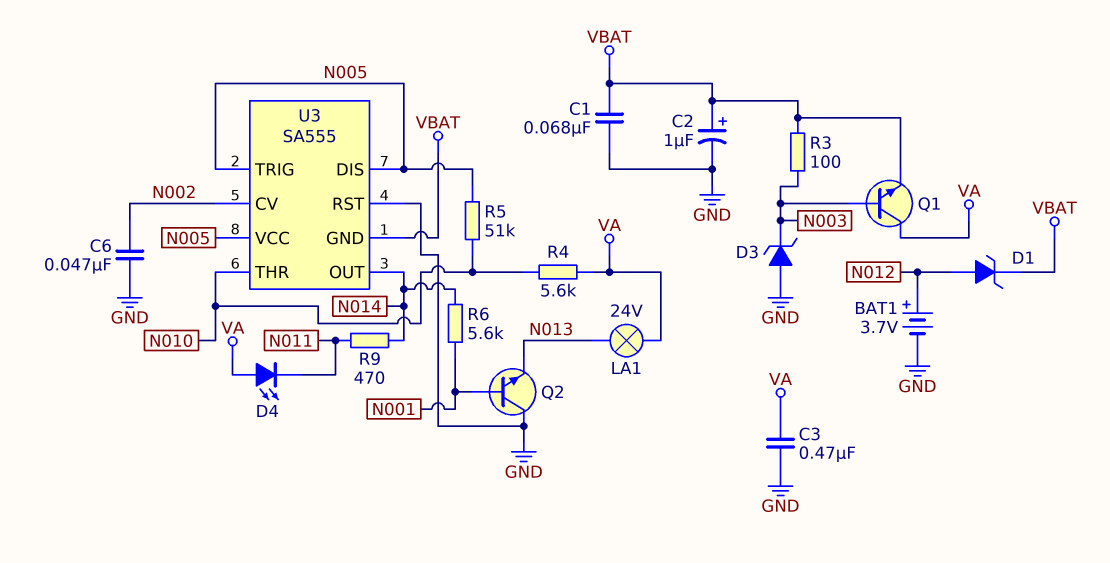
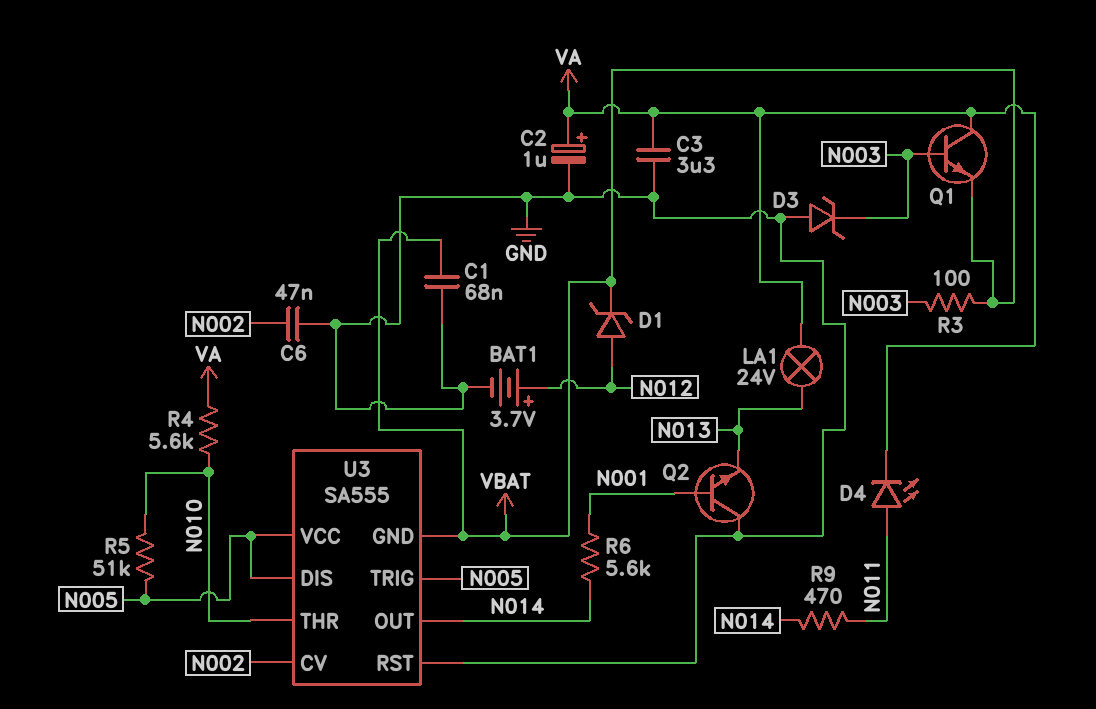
C2: 1uF (plus VBAT, minus GND) -> 1uF (plus VA, minus GND)
C3: 470nF (GND, VA) -> 3.3uF (GND, VA)
D4: LED (A VA, K N011) -> LED (A N011, K VA)

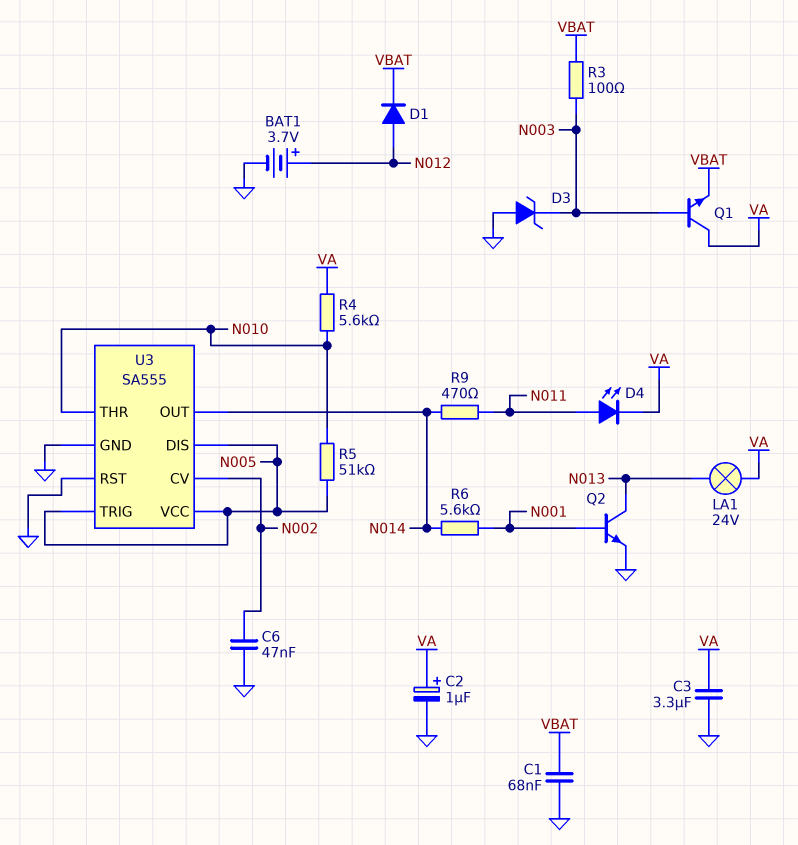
D1: zener (A N012, K VBAT) -> diode (A N012, K VBAT)
Q2: NPN (B N001, C GND, E N013) -> NPN (B N001, C N013, E GND)
U3 pin GND: VBAT -> GND

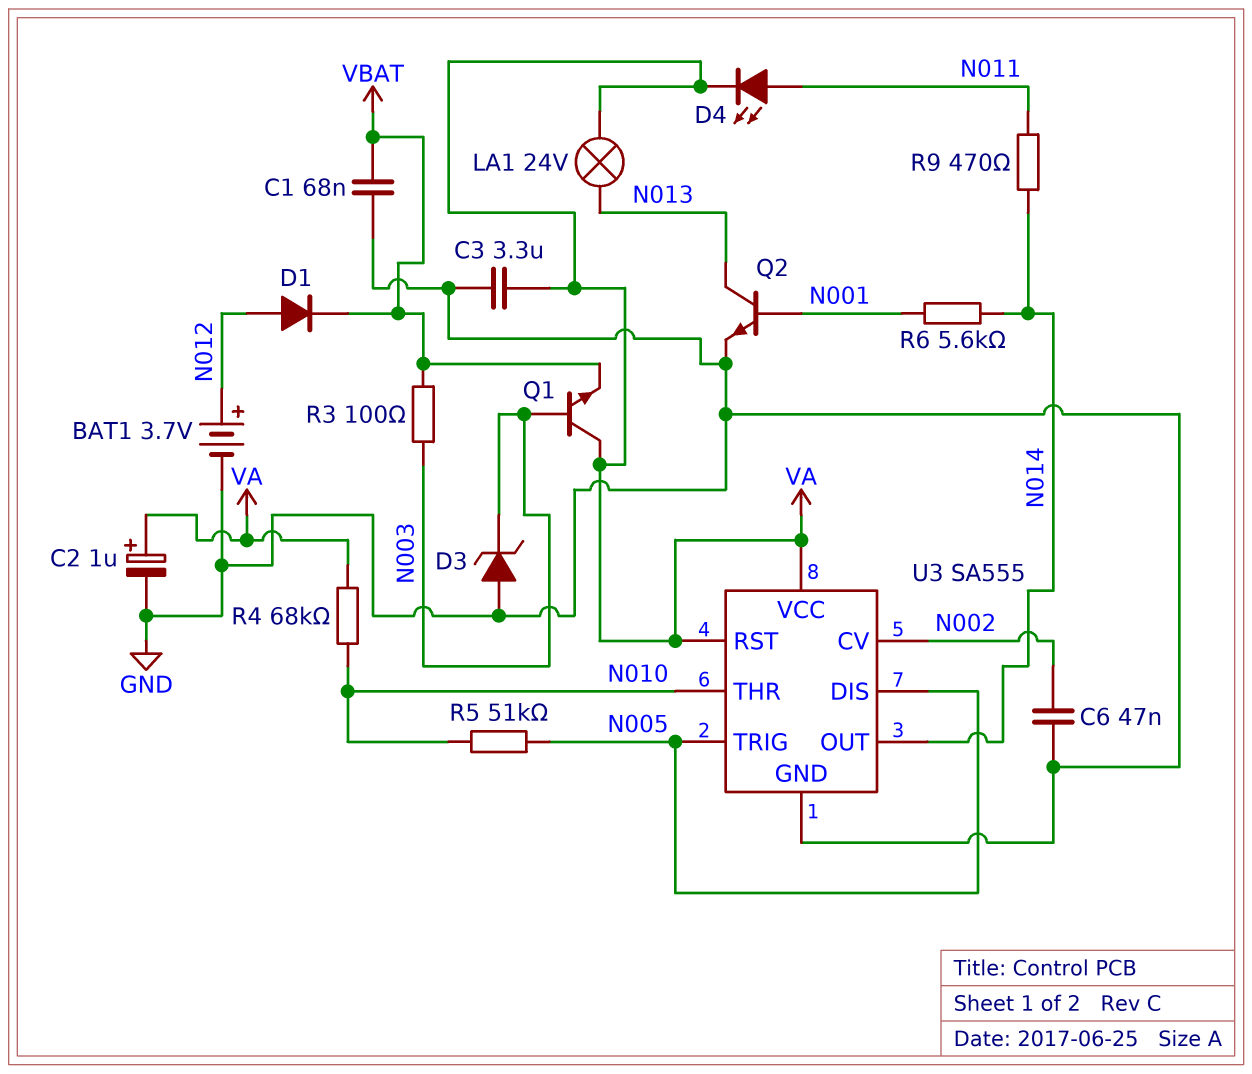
R4: 5.6k (N010, VA) -> 68k (N010, VA)
U3 pin RST: GND -> VA
U3 pin VCC: N005 -> VA

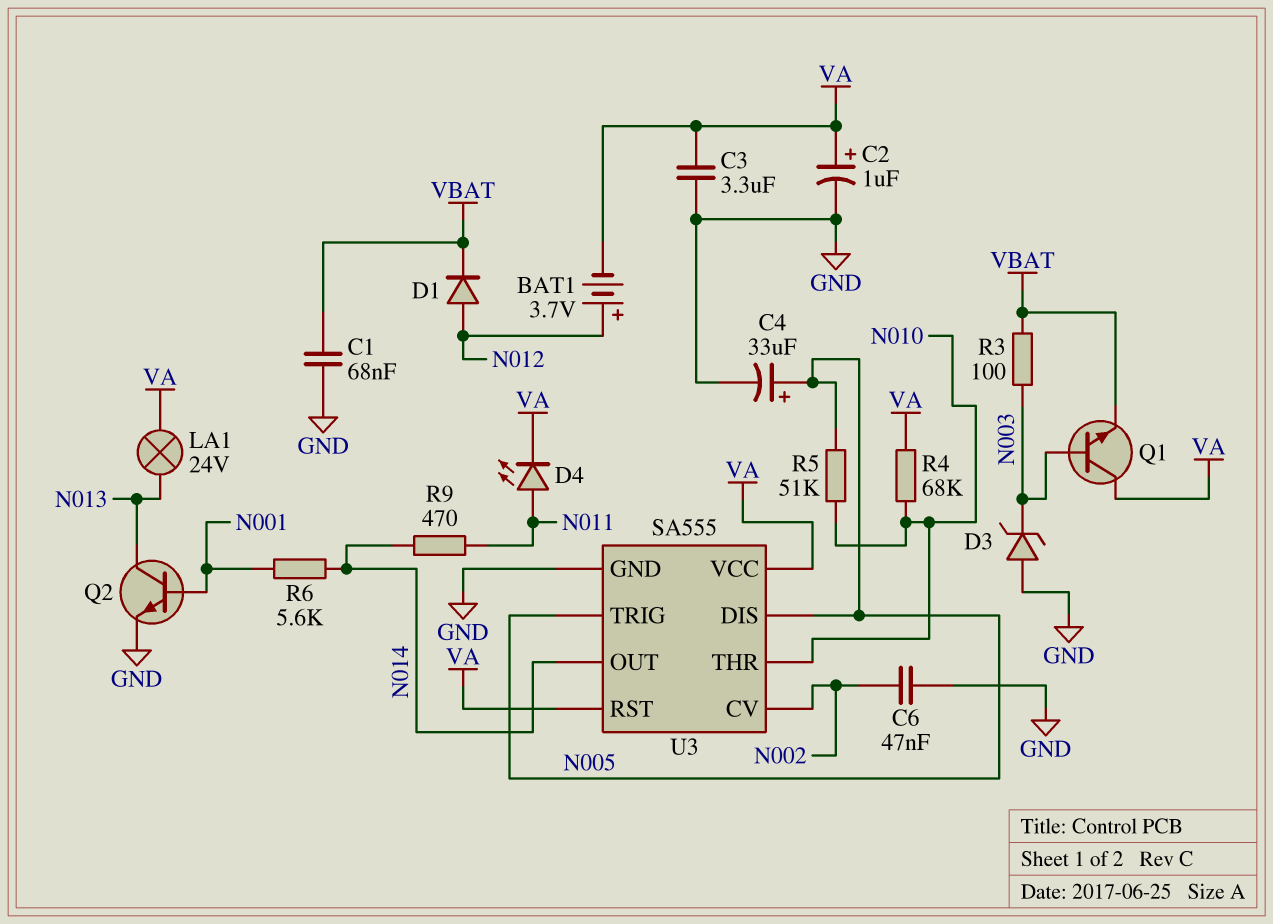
BAT1: 3.7V (plus N012, minus GND) -> 3.7V (plus N012, minus VA)
C4: none -> 33uF (plus N005, minus GND)

